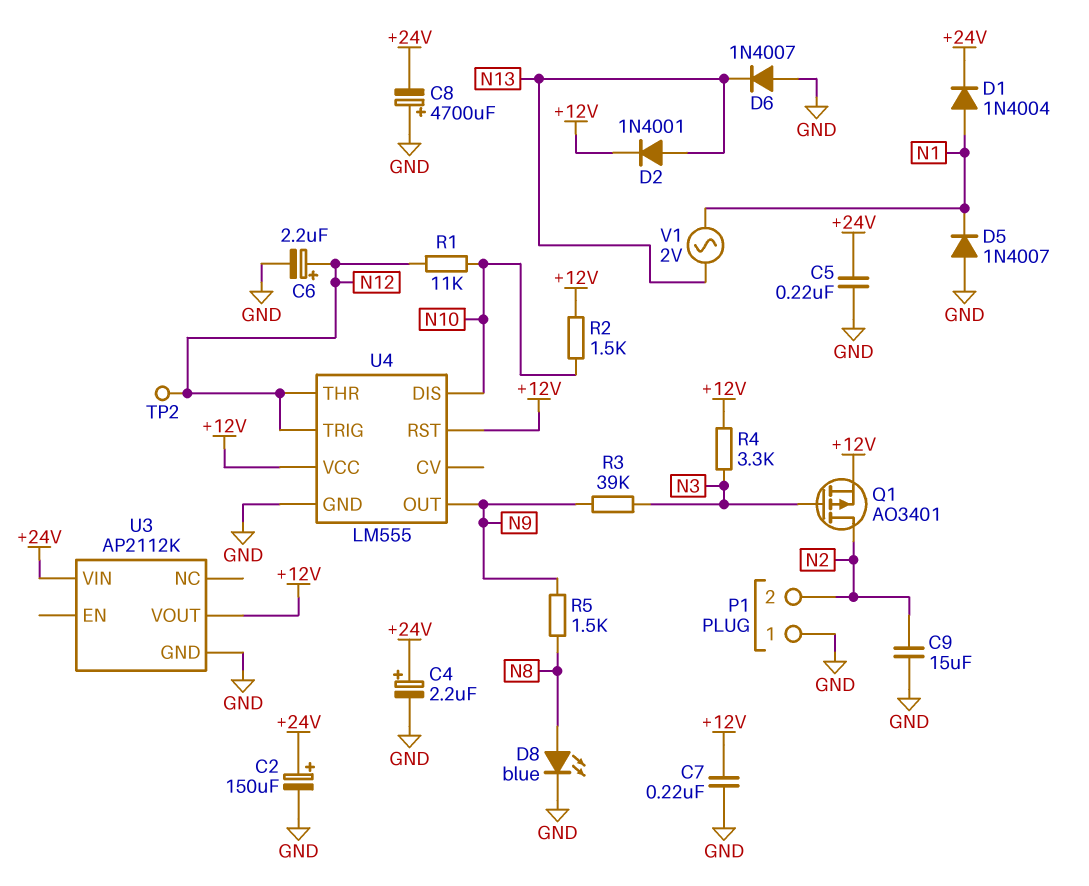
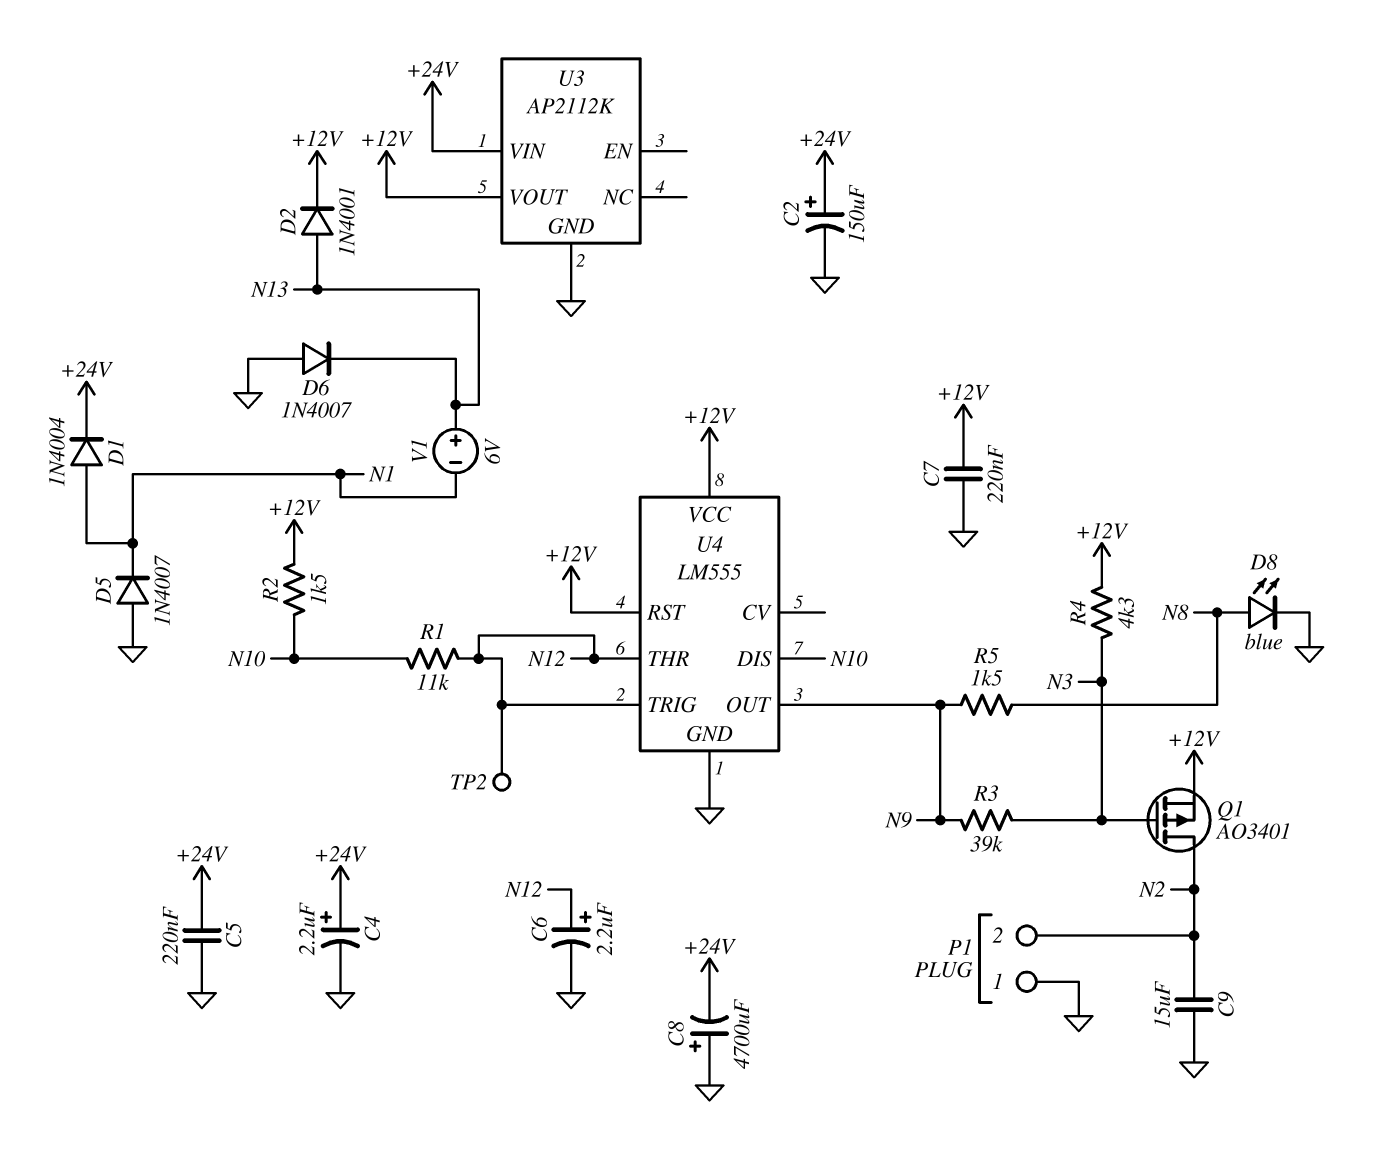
R4: 3.3k (+12V, N3) -> 4.3k (+12V, N3)
V1: AC 2V (N1, N13) -> 6V (plus N13, minus N1)

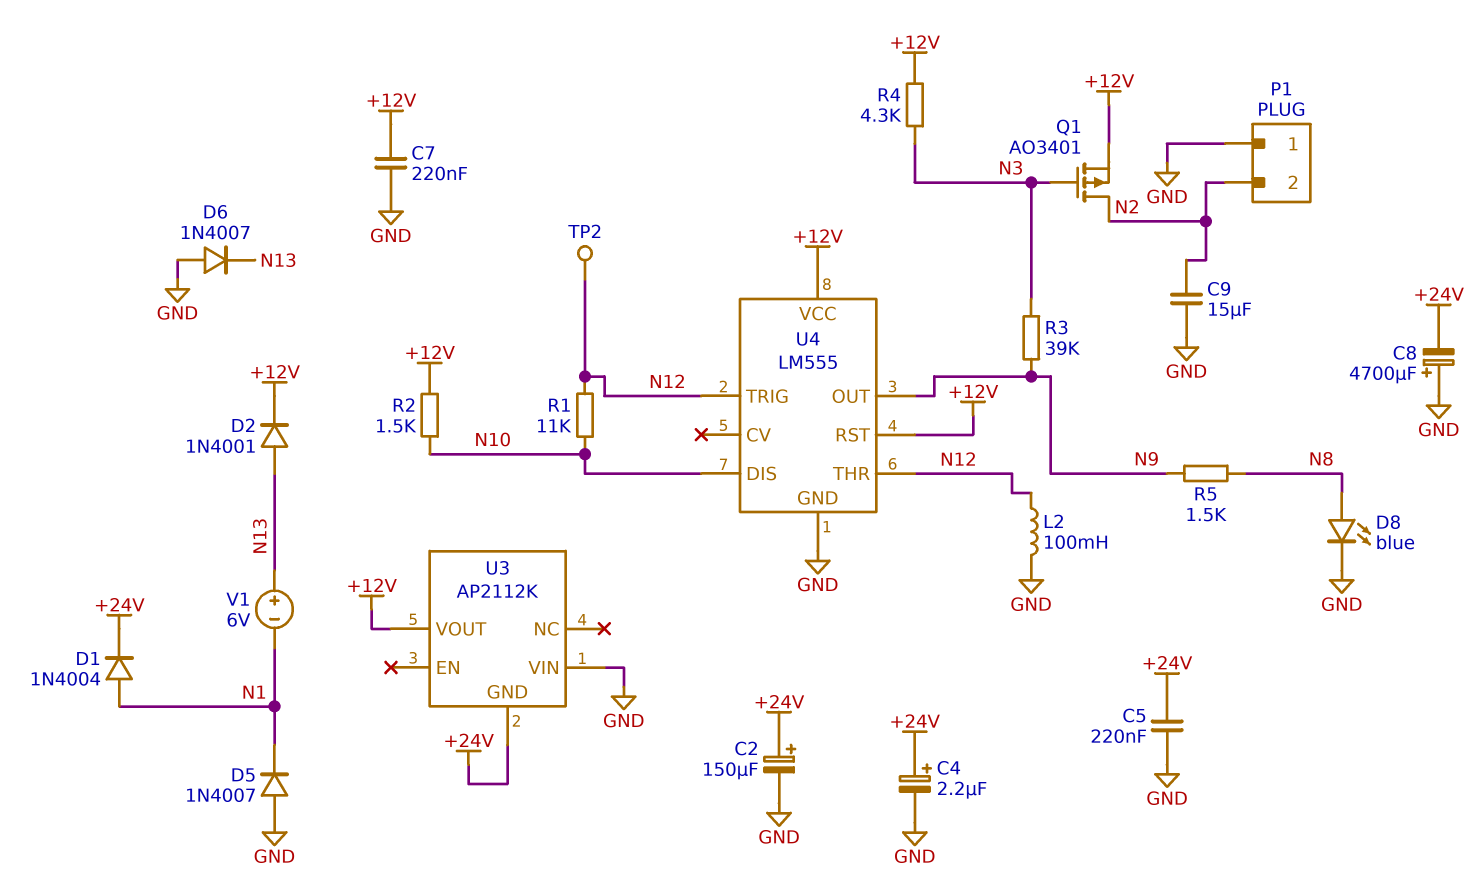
C6: 2.2uF (plus N12, minus GND) -> none
L2: none -> 100mH (GND, N12)
U3 pin GND: GND -> +24V
U3 pin VIN: +24V -> GND

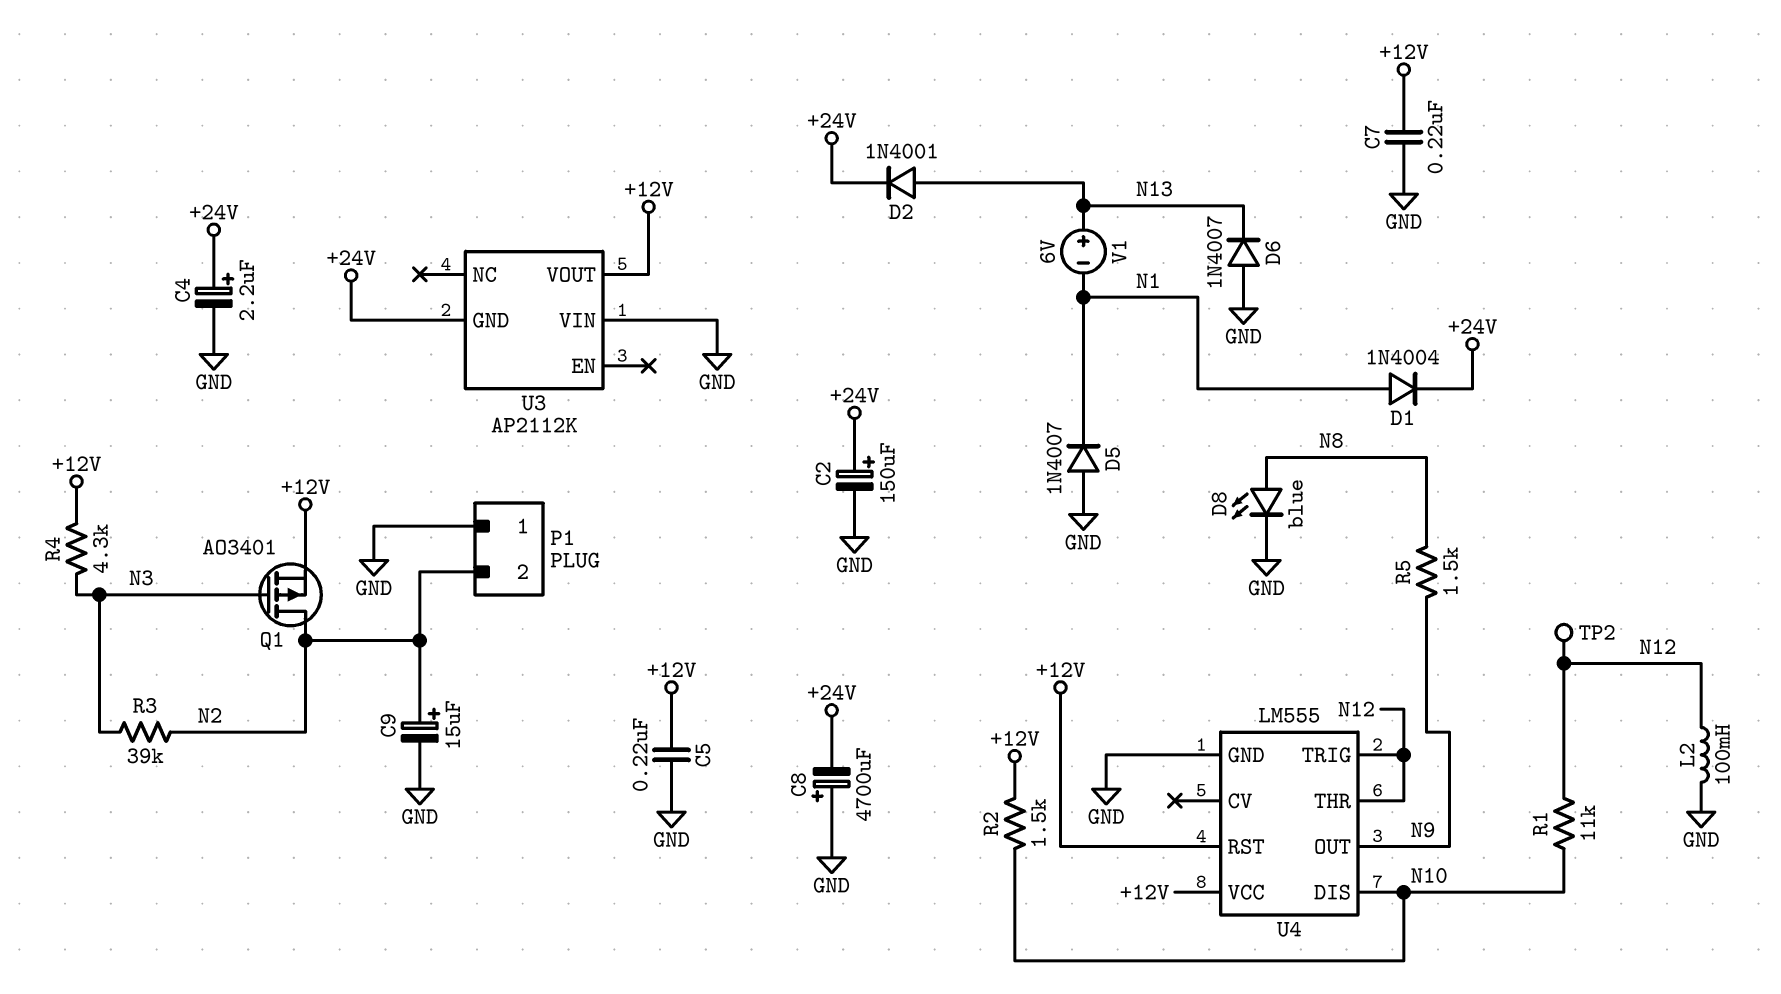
C5: 220nF (+24V, GND) -> 220nF (+12V, GND)
C9: 15uF (GND, N2) -> 15uF (plus N2, minus GND)
D2: diode 1N4001 (A N13, K +12V) -> diode 1N4001 (A N13, K +24V)
R3: 39k (N3, N9) -> 39k (N2, N3)

